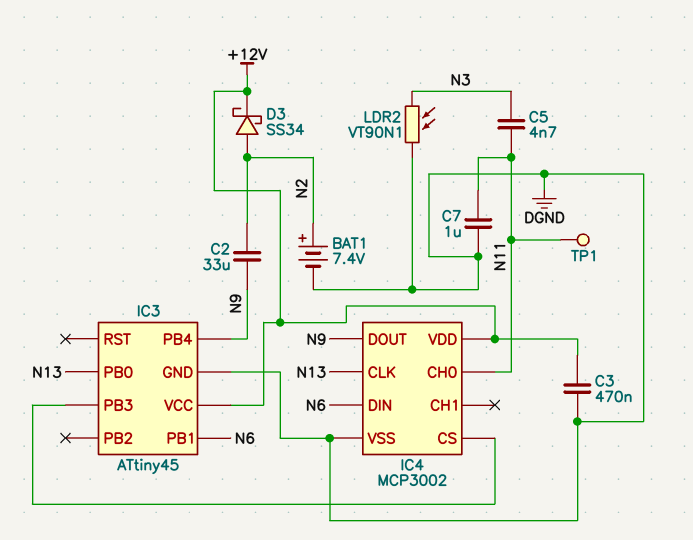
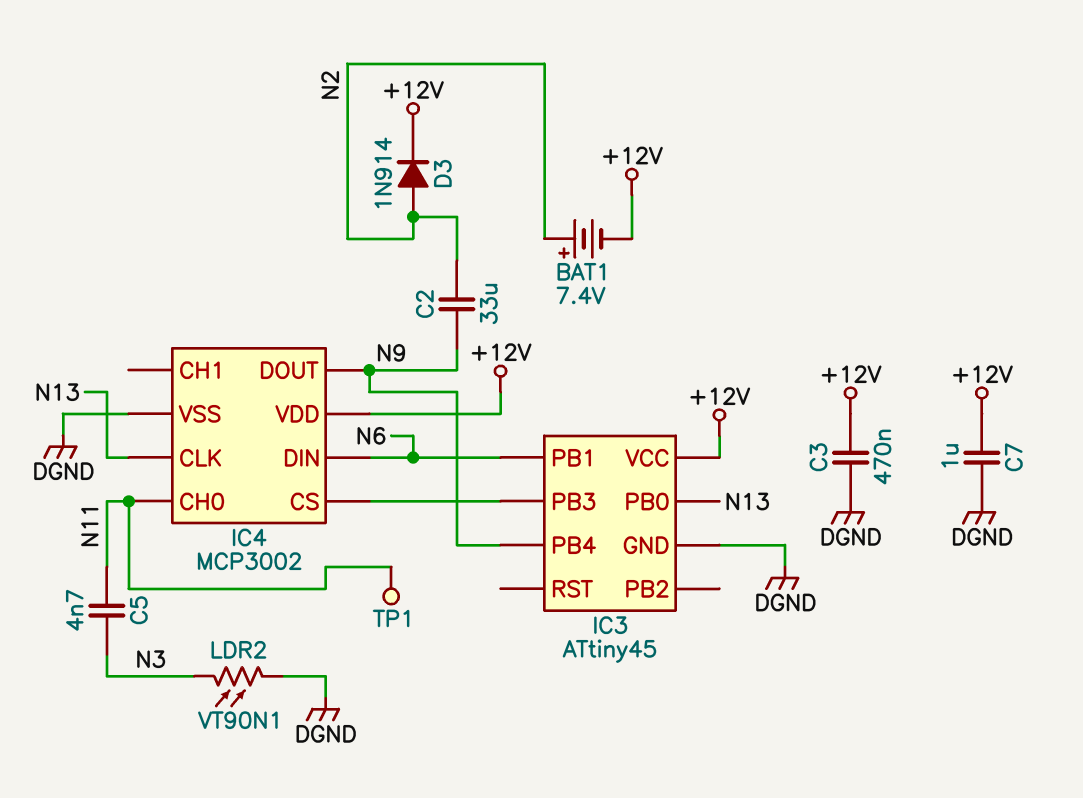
BAT1: 7.4V (plus N2, minus DGND) -> 7.4V (plus N2, minus +12V)
C7: 1uF (DGND, N11) -> 1uF (+12V, DGND)
D3: schottky SS34 (A N2, K +12V) -> diode 1N914 (A N2, K +12V)

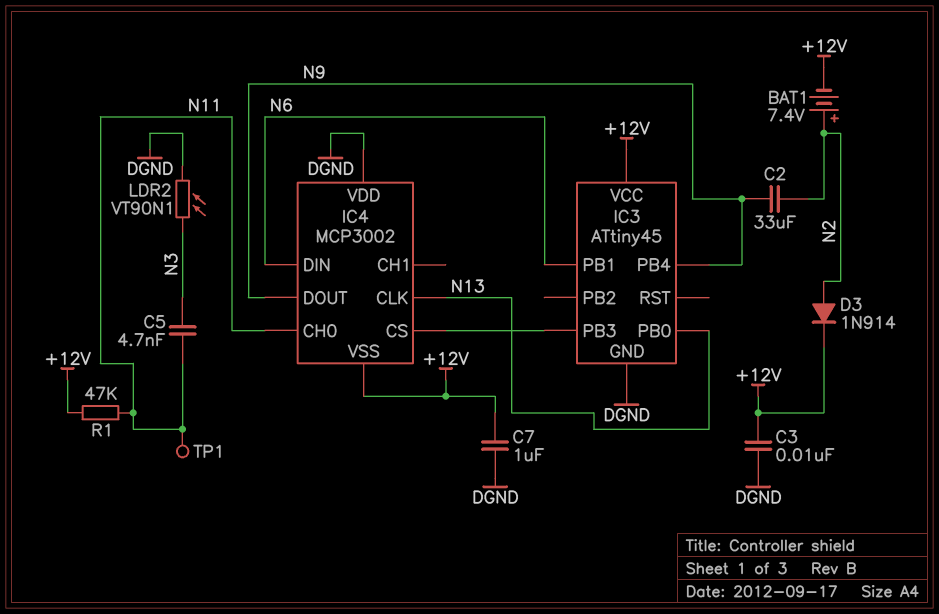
C3: 470nF (+12V, DGND) -> 10nF (+12V, DGND)
IC4 pin VDD: +12V -> DGND
IC4 pin VSS: DGND -> +12V
R1: none -> 47k (+12V, N11)

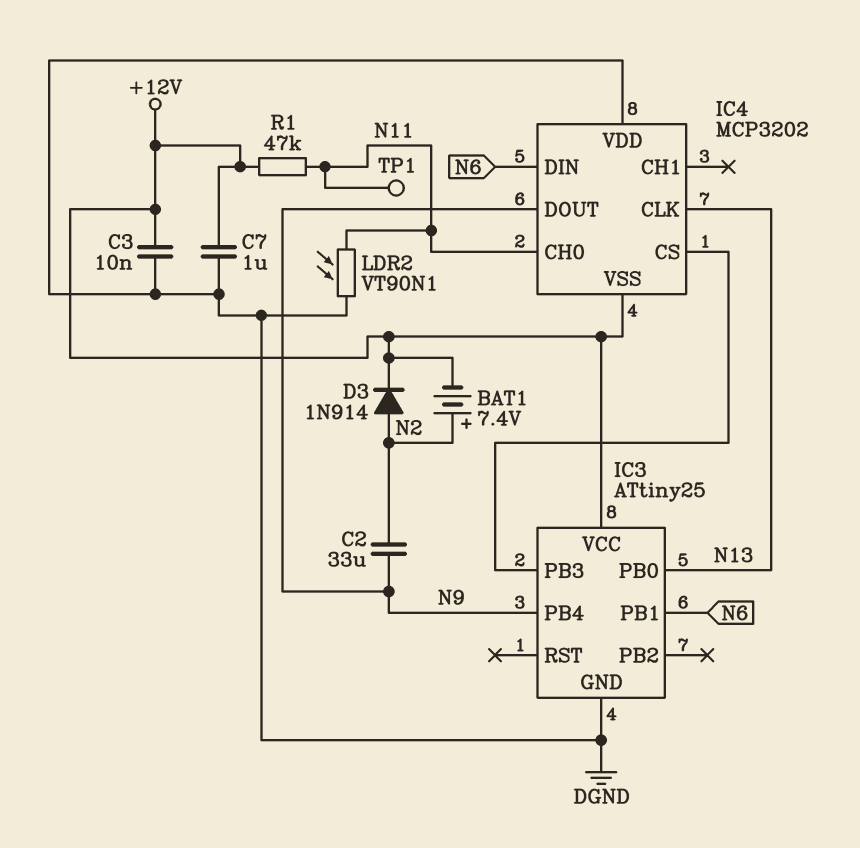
C5: 4.7nF (N3, N11) -> none
IC3: ATtiny45 -> ATtiny25
IC4: MCP3002 -> MCP3202
LDR2: VT90N1 (DGND, N3) -> VT90N1 (DGND, N11)

